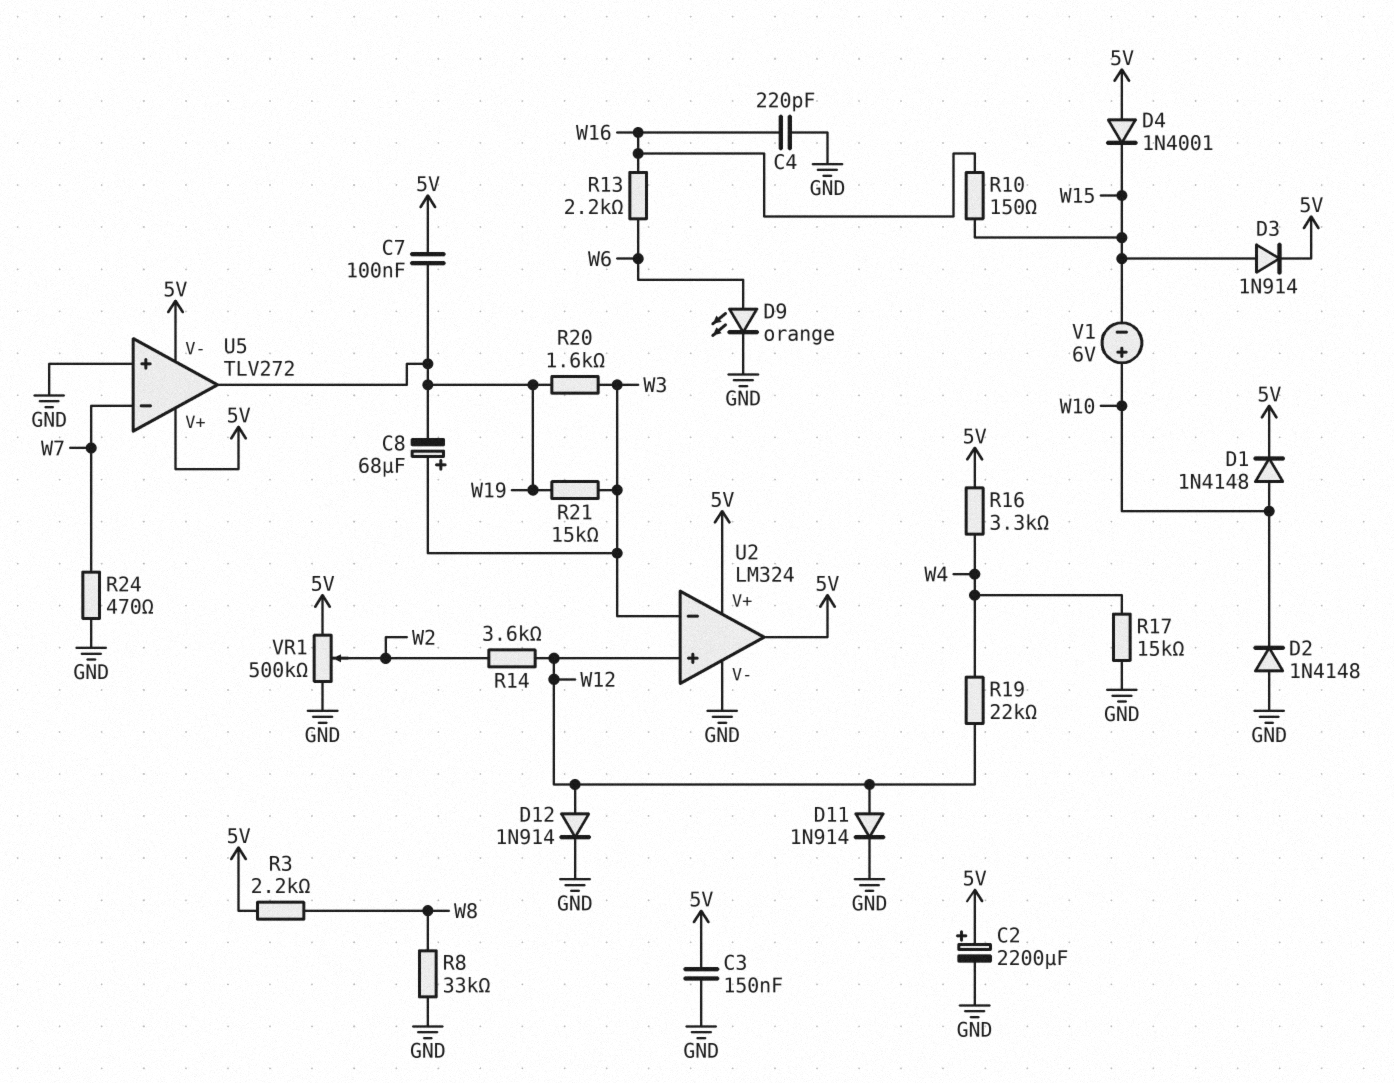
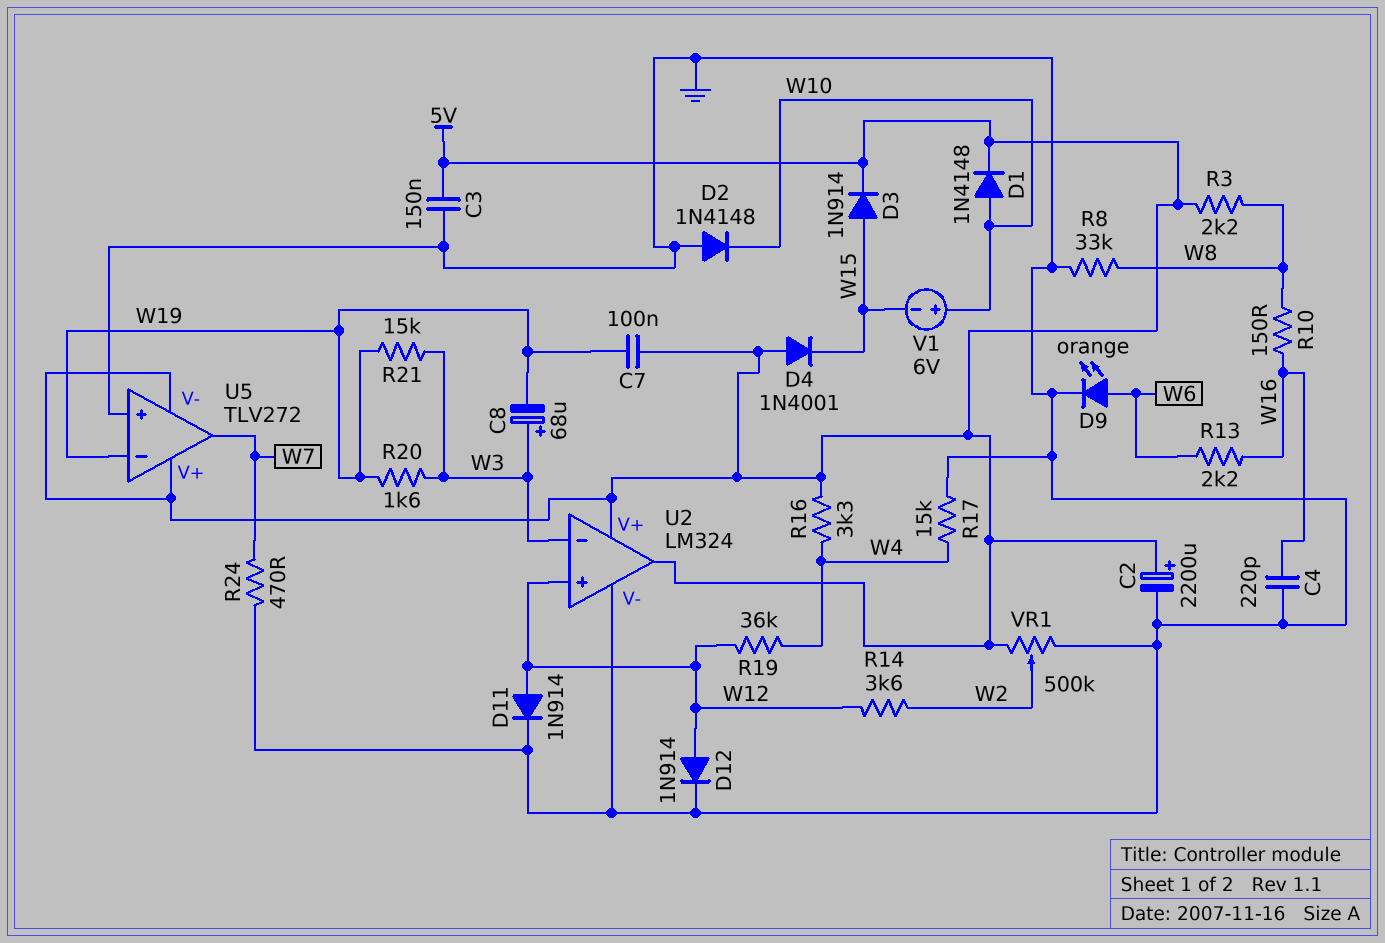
R10: 150 (W15, W16) -> 150 (W8, W16)
R19: 22k (W4, W12) -> 36k (W4, W12)
U5 pin in-: W7 -> W19
U5 pin out: W19 -> W7

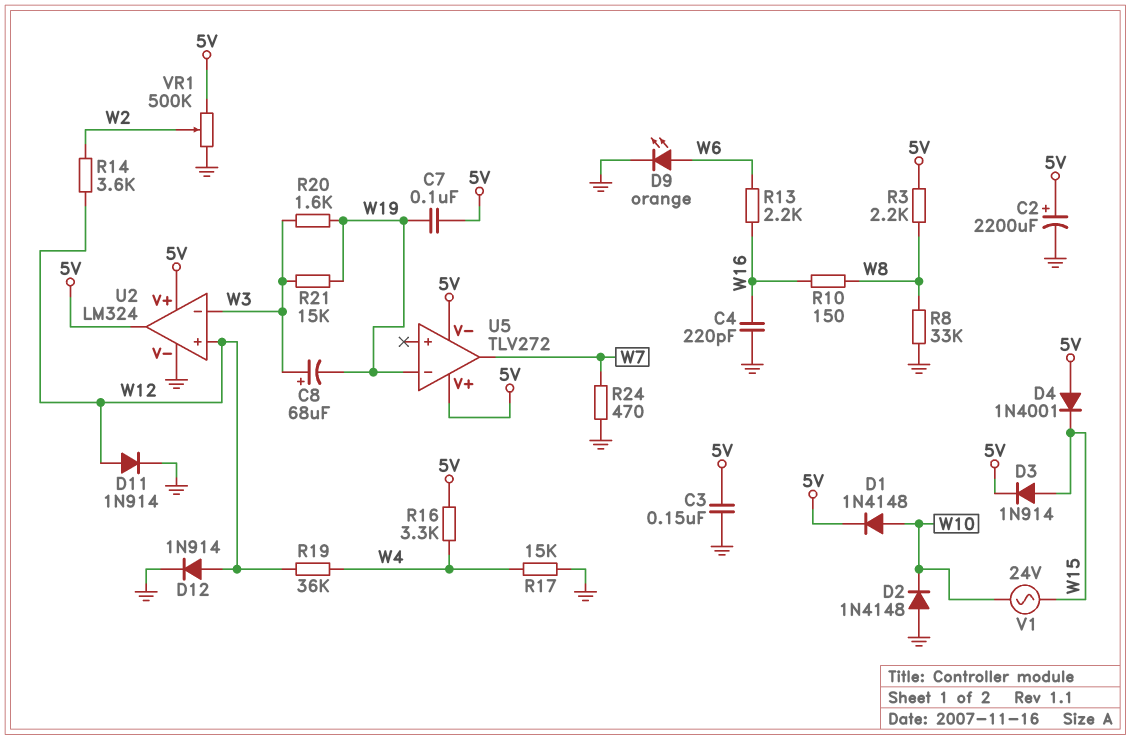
U5 pin in+: GND -> none
V1: 6V (plus W10, minus W15) -> AC 24V (W10, W15)

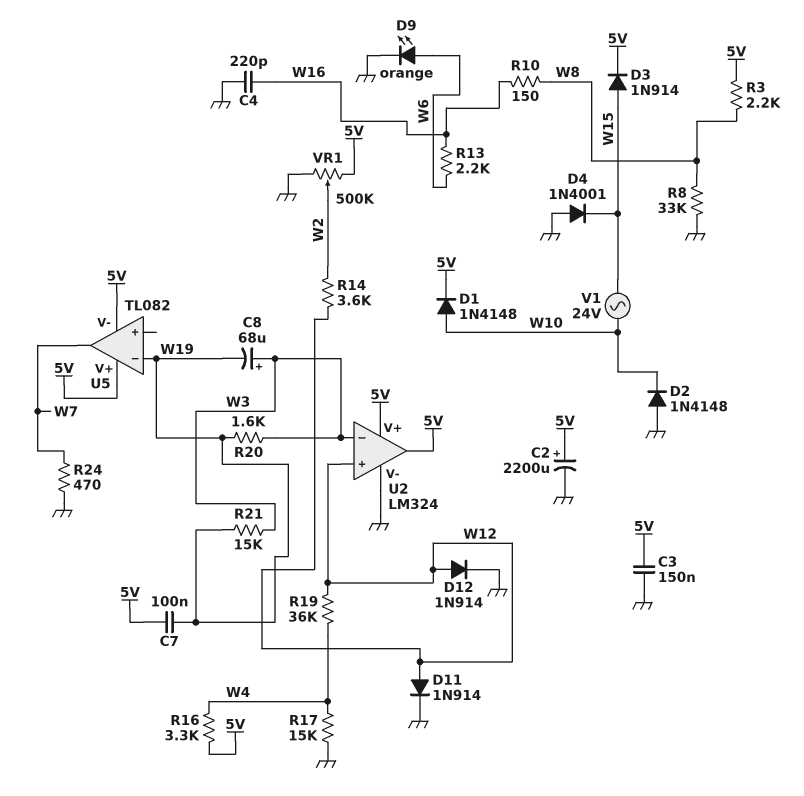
D4: diode 1N4001 (A 5V, K W15) -> diode 1N4001 (A GND, K W15)
U5: TLV272 -> TL082

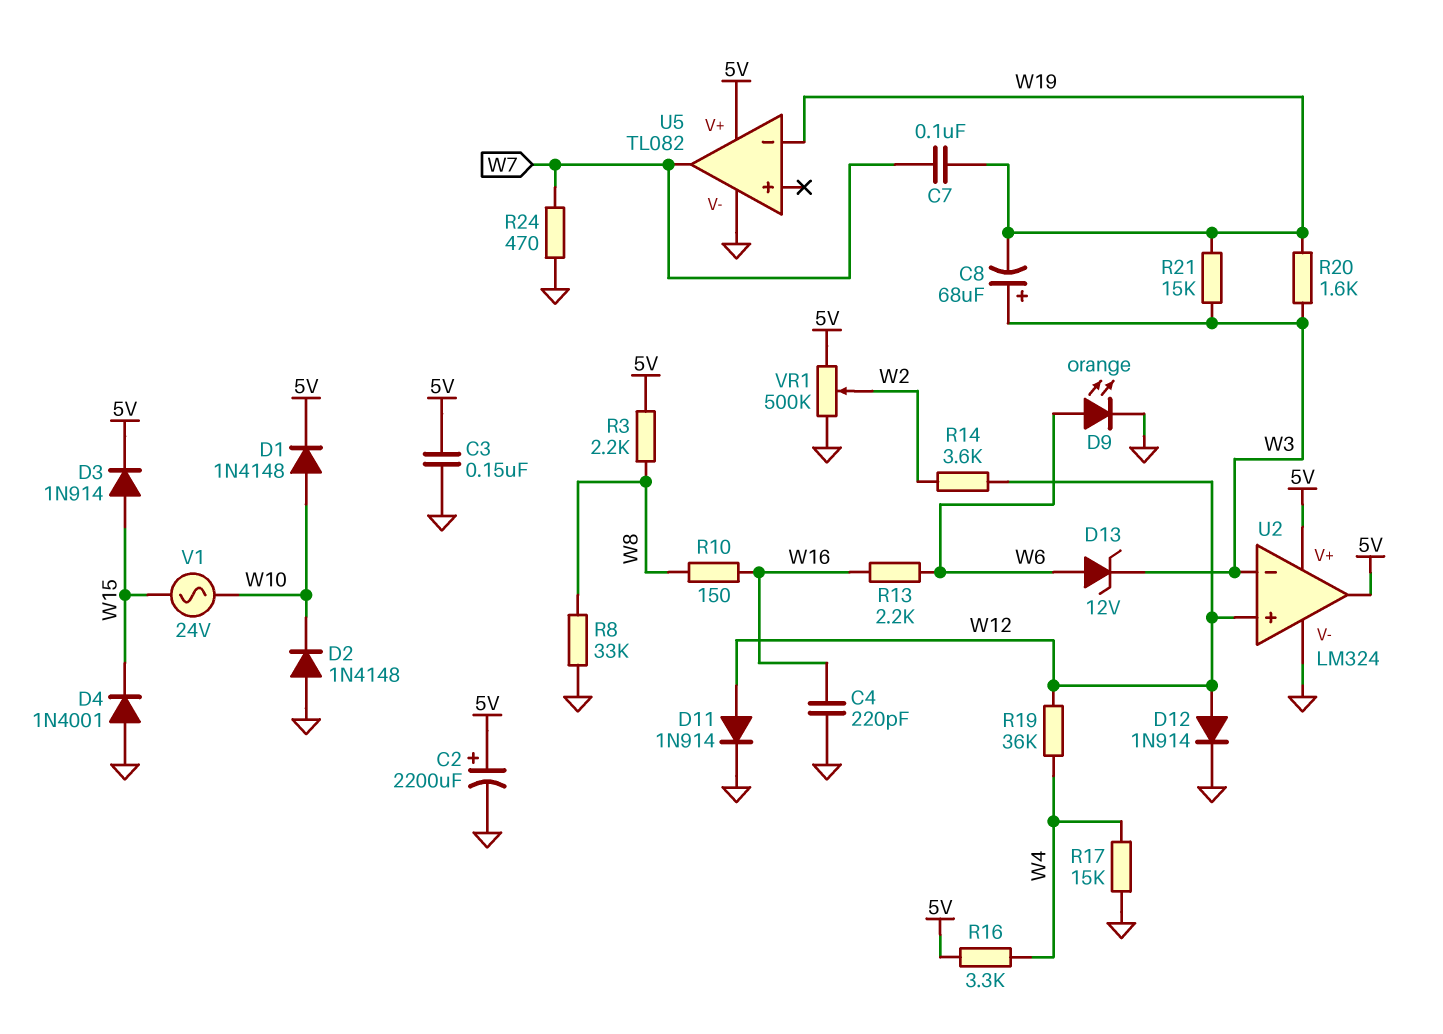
C7: 100nF (5V, W19) -> 100nF (W7, W19)
D13: none -> zener 12V (A W6, K W3)
U5 pin V-: 5V -> GND

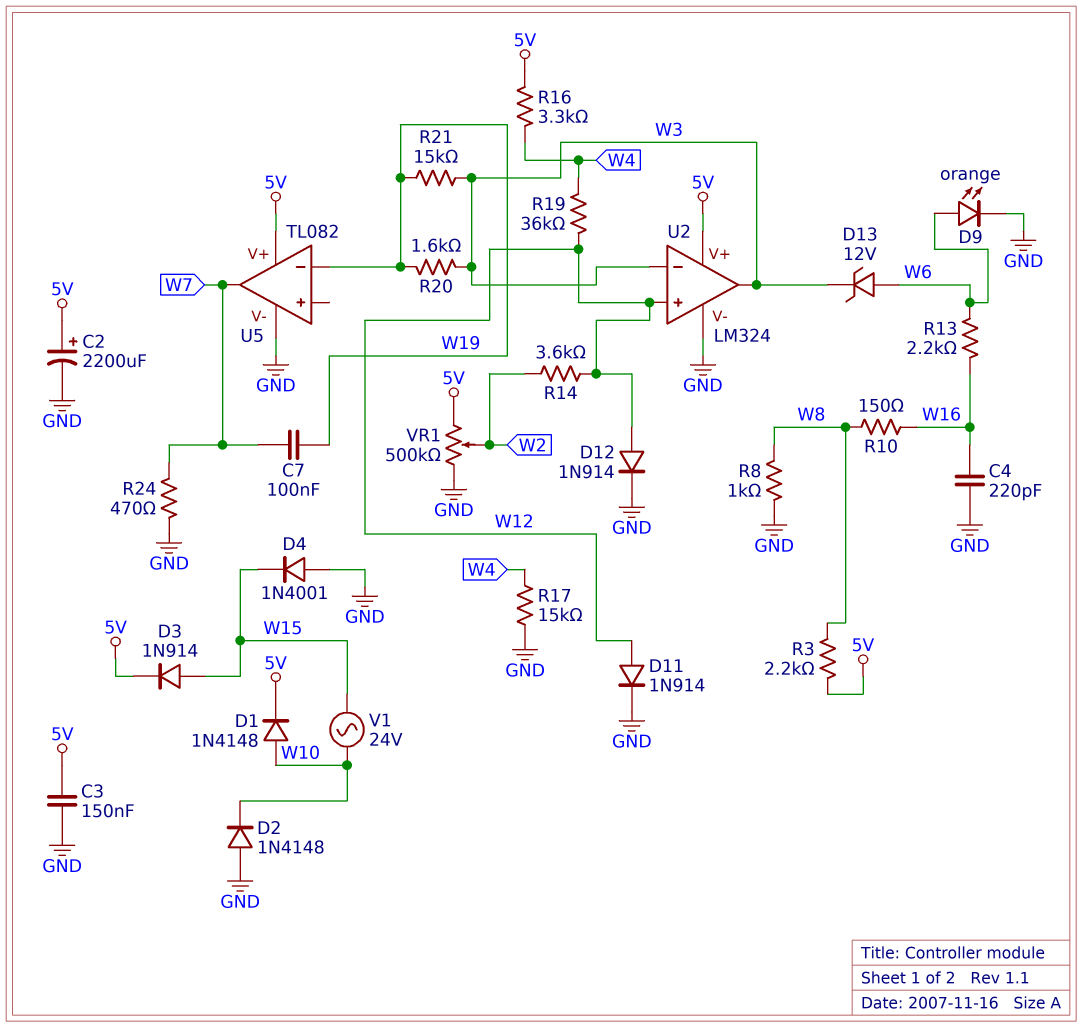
C8: 68uF (plus W3, minus W19) -> none
R8: 33k (GND, W8) -> 1k (GND, W8)
U2 pin out: 5V -> W3

